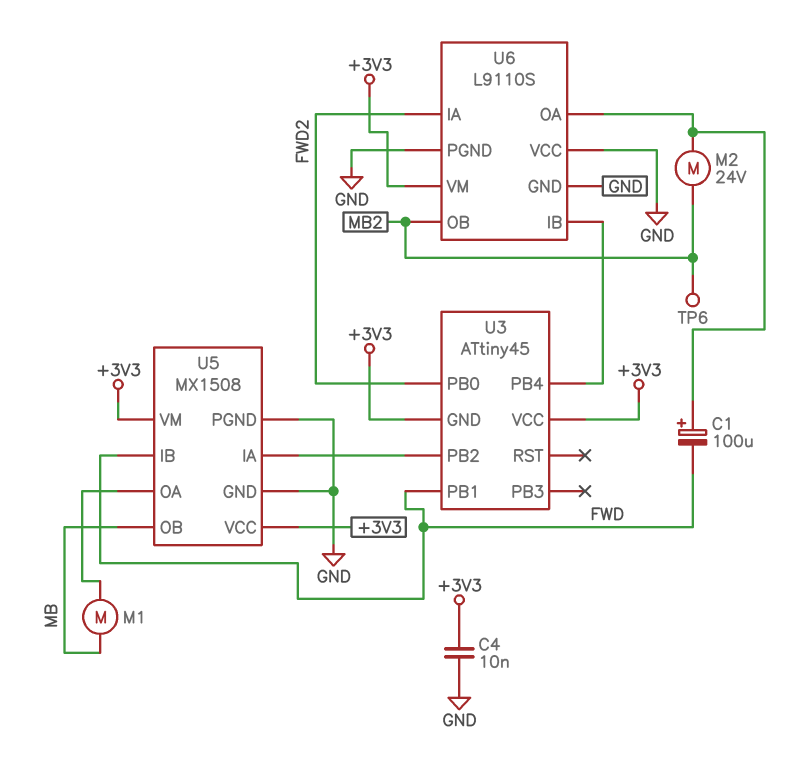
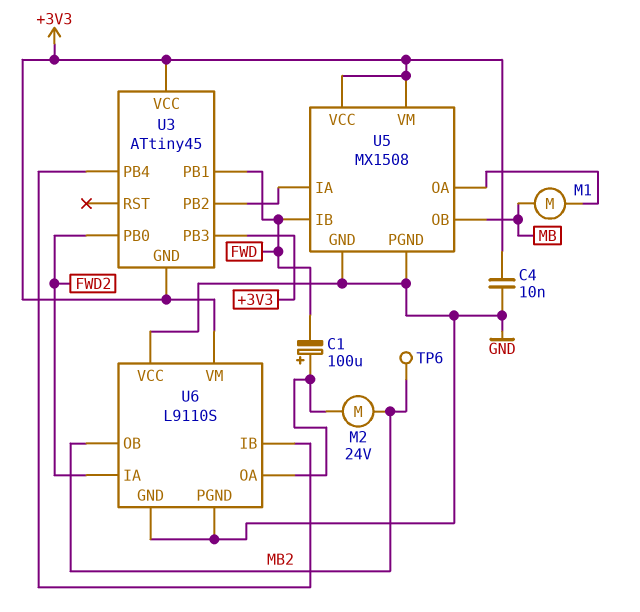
U3 pin PB3: none -> +3V3

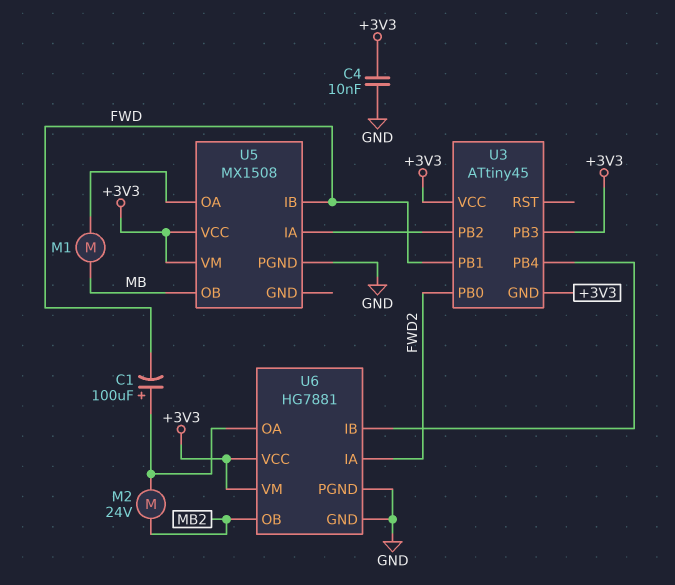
TP6: test point (MB2) -> none
U5 pin GND: GND -> none
U6: L9110S -> HG7881
U6 pin VCC: GND -> +3V3

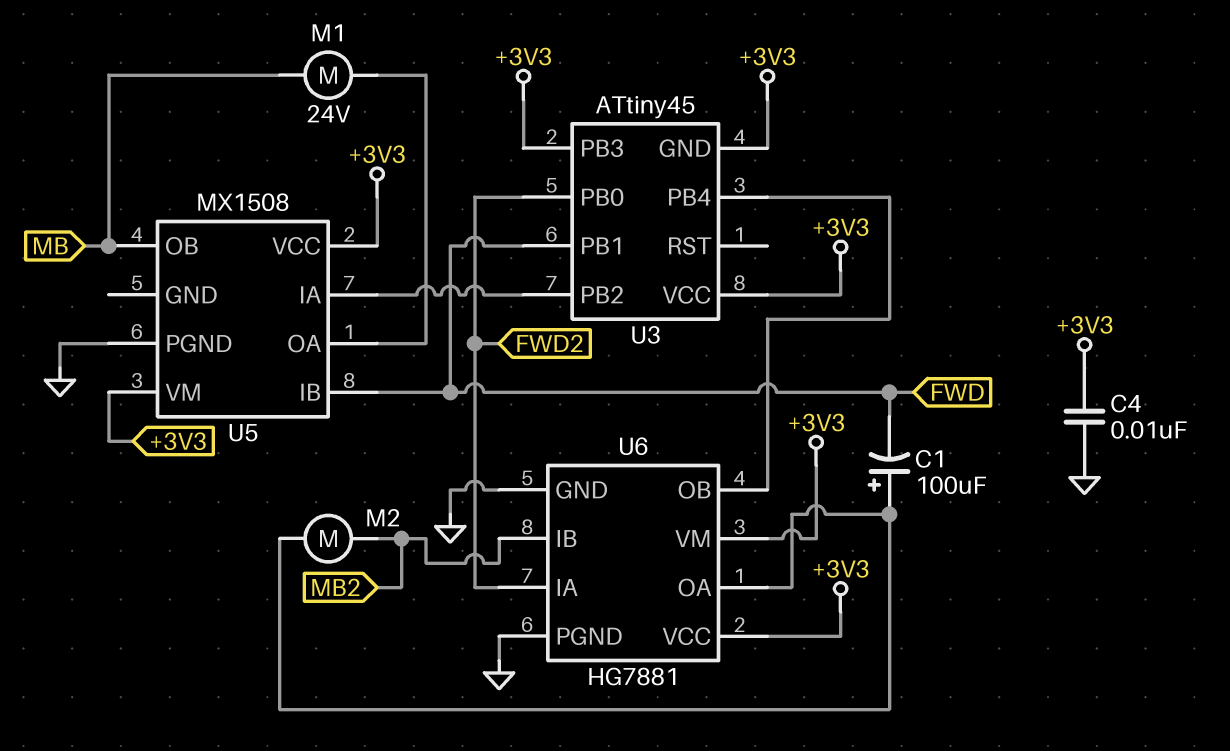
M1: motor (MB, U5/OA) -> motor 24V (MB, U5/OA)
M2: motor 24V (MB2, U6/OA) -> motor (MB2, U6/OA)
U6 pin IB: U3/PB4 -> MB2
U6 pin OB: MB2 -> U3/PB4

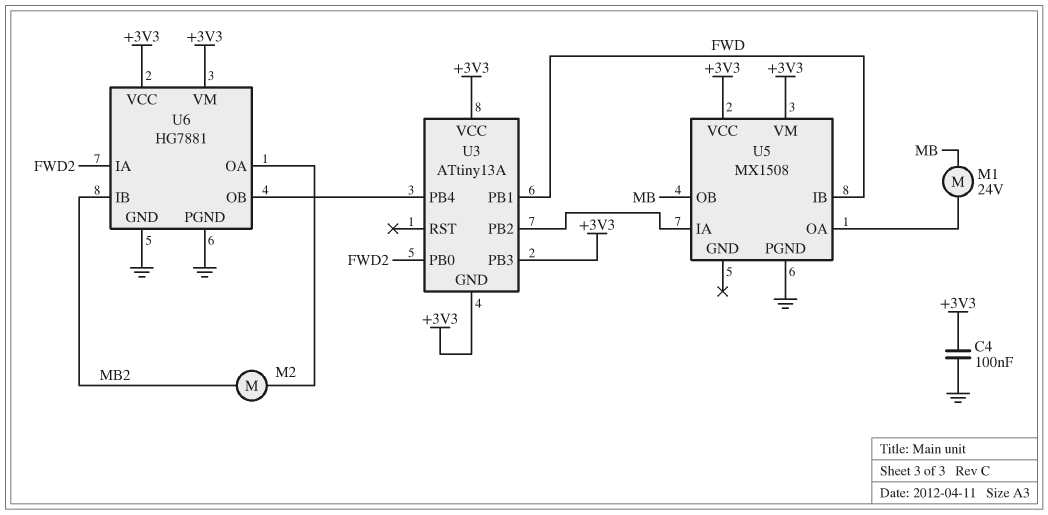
C1: 100uF (plus U6/OA, minus FWD) -> none
C4: 10nF (+3V3, GND) -> 100nF (+3V3, GND)
U3: ATtiny45 -> ATtiny13A

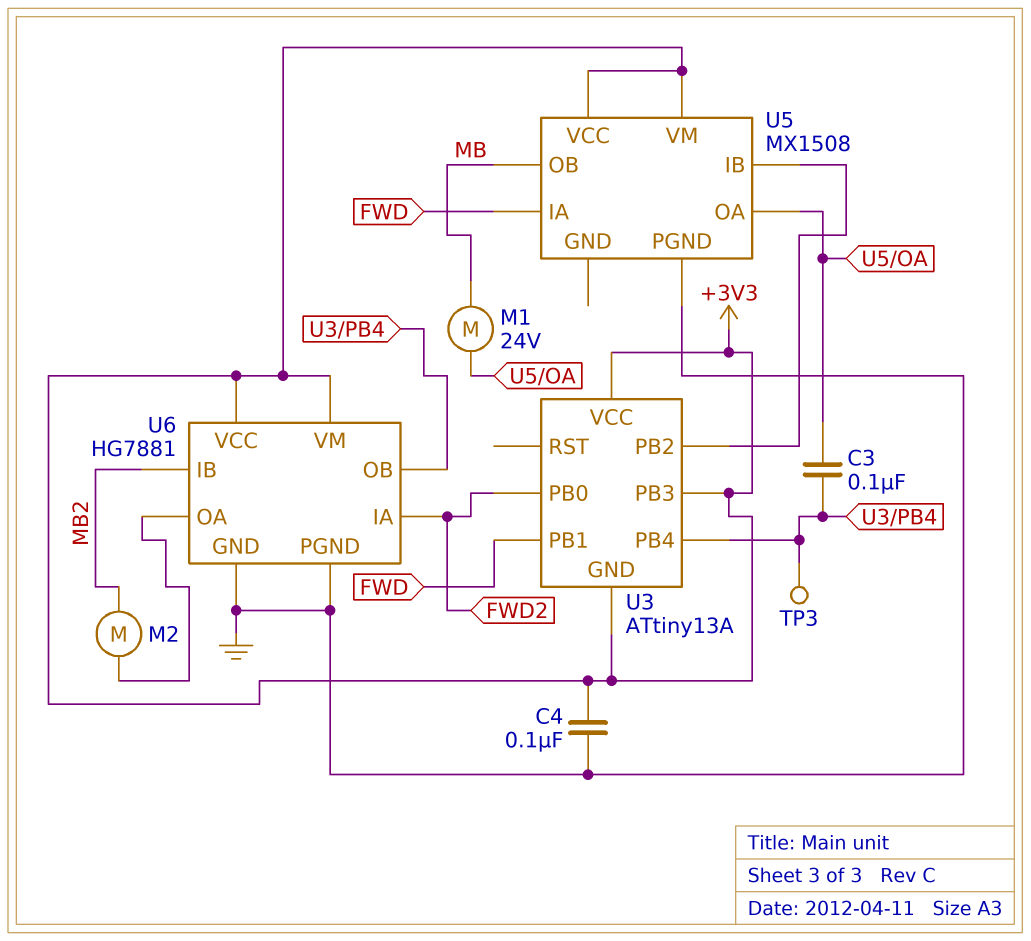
C3: none -> 100nF (U3/PB4, U5/OA)
TP3: none -> test point (U3/PB4)
U5 pin IA: U3/PB2 -> FWD
U5 pin IB: FWD -> U3/PB2

